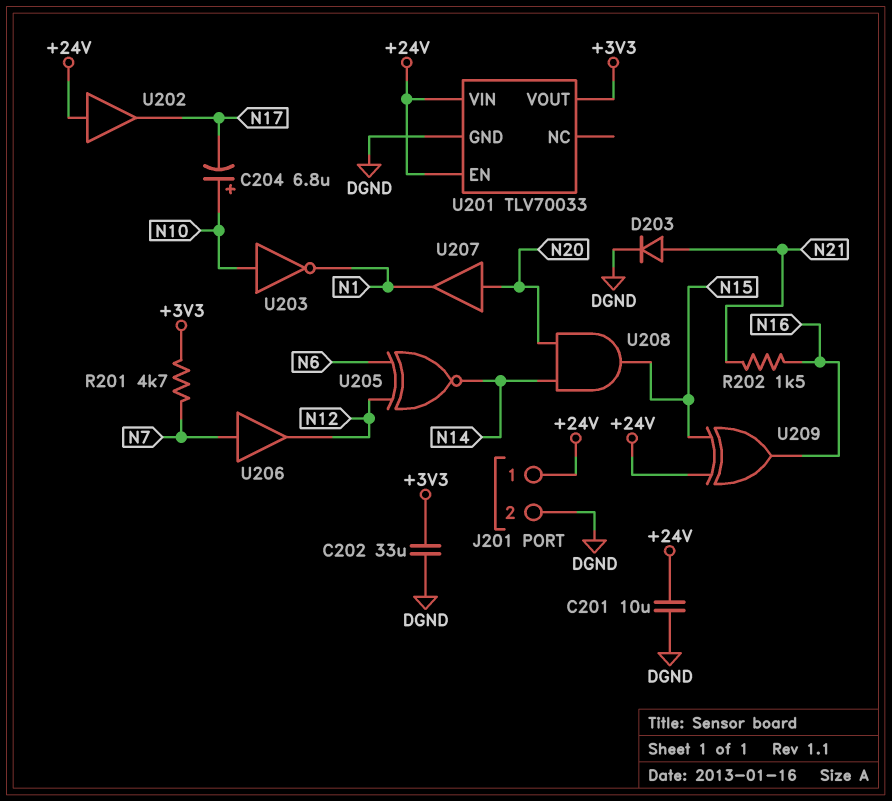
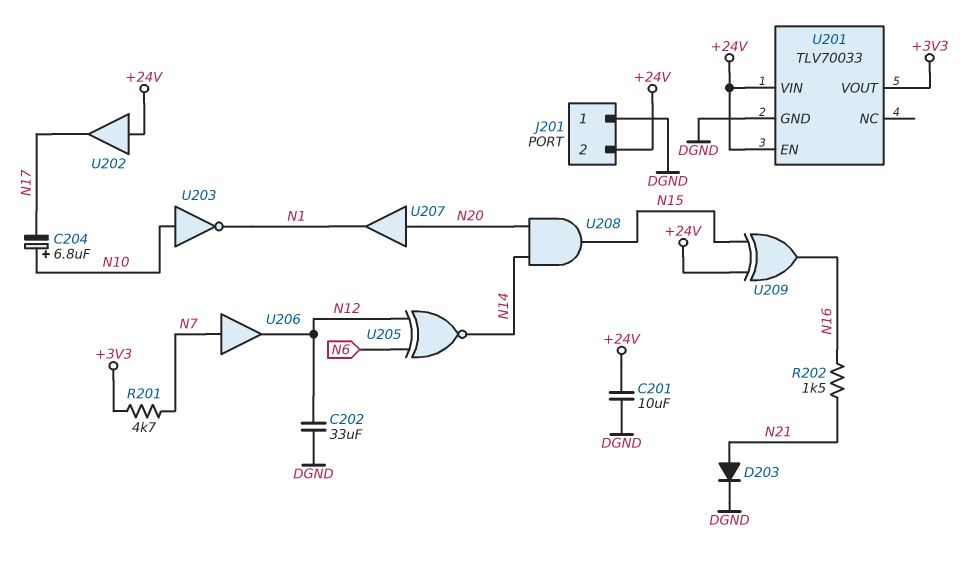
C202: 33uF (+3V3, DGND) -> 33uF (DGND, N12)
J201 pin 1: +24V -> DGND
J201 pin 2: DGND -> +24V

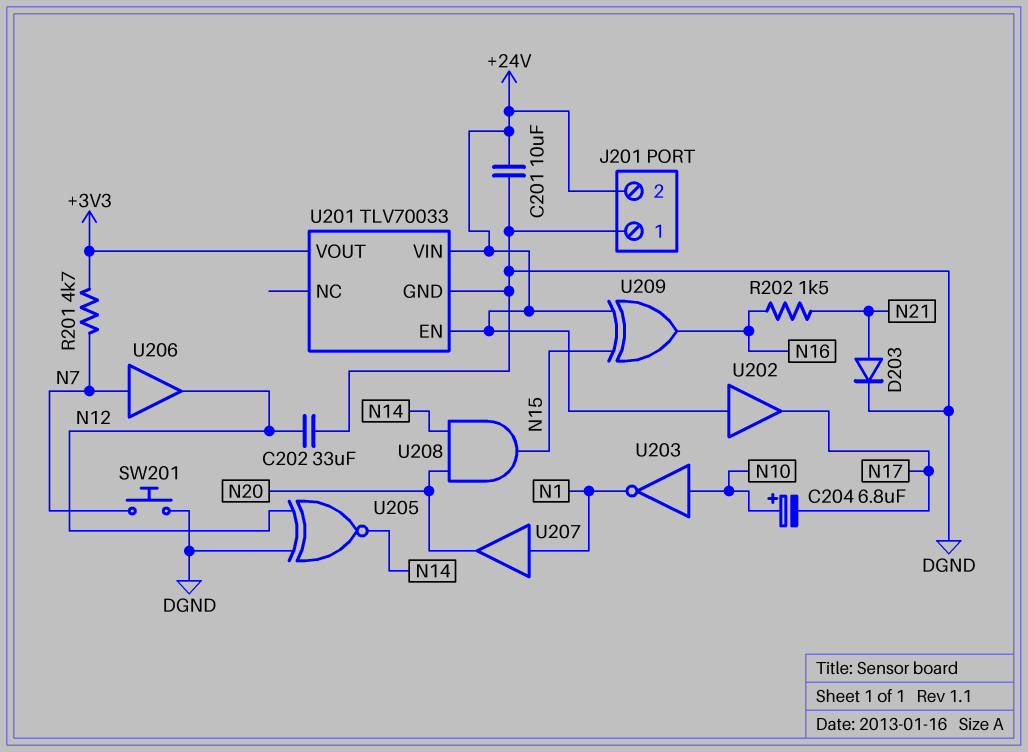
SW201: none -> button (DGND, N7)
U205: XNOR (in N6, in N12, out N14) -> XNOR (in DGND, in N12, out N14)
U207: buffer (in N20, out N1) -> buffer (in N1, out N20)

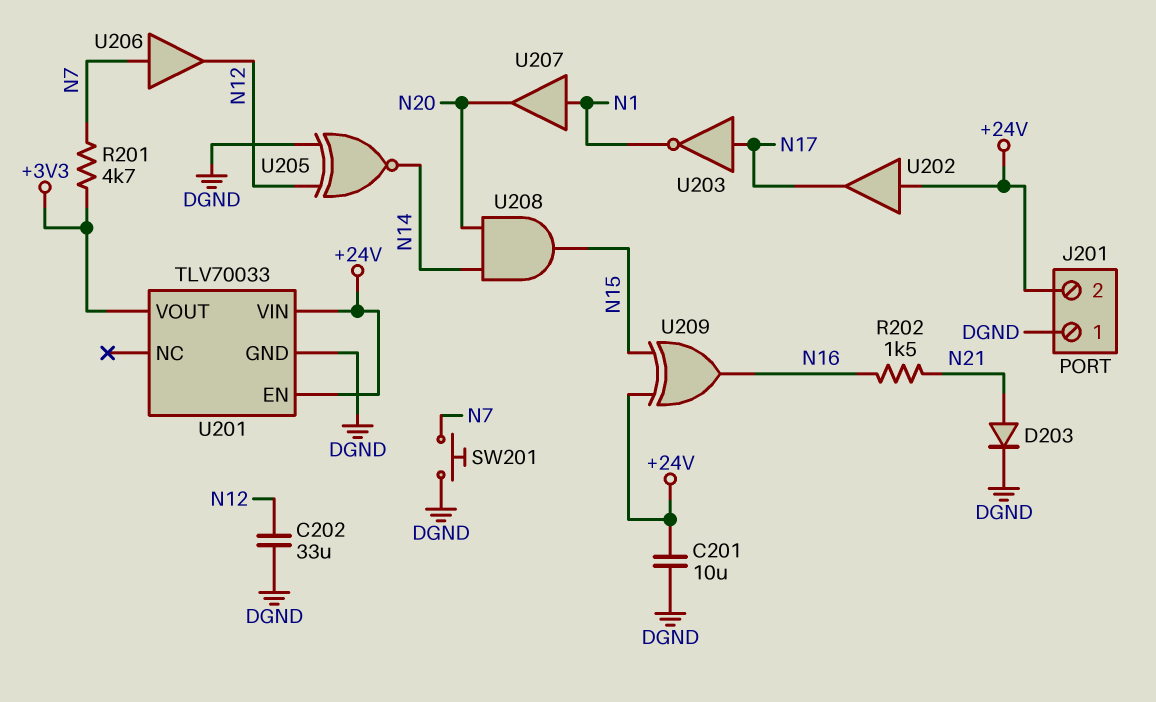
C204: 6.8uF (plus N10, minus N17) -> none
U203: NOT (in N10, out N1) -> NOT (in N17, out N1)

